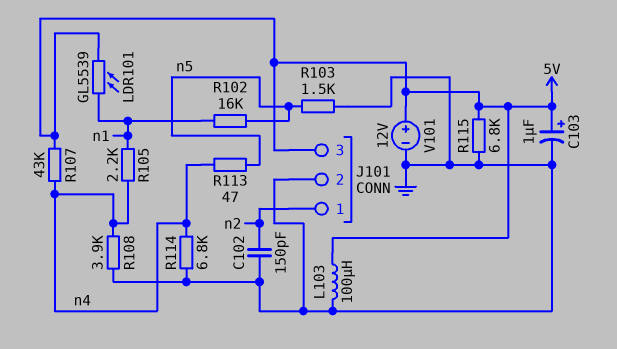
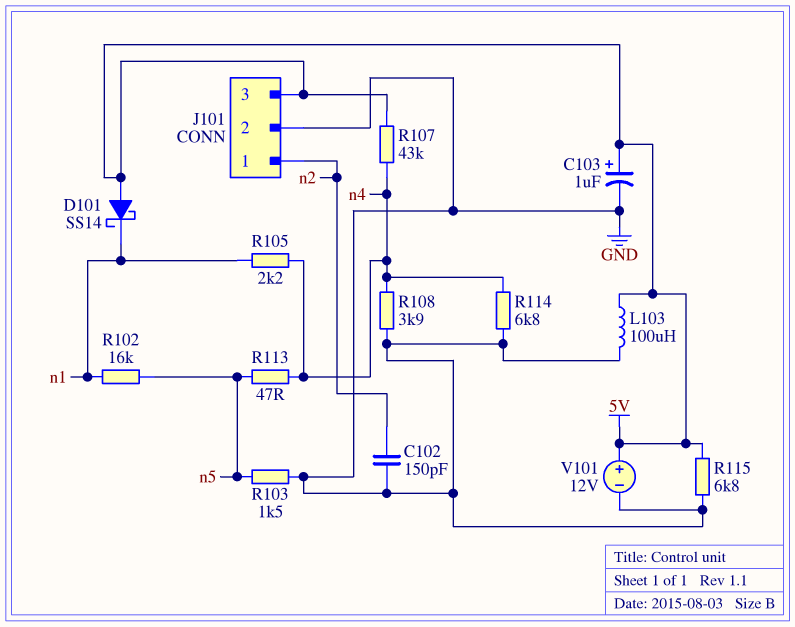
D101: none -> schottky SS14 (A 5V, K n1)
LDR101: GL5539 (5V, n1) -> none

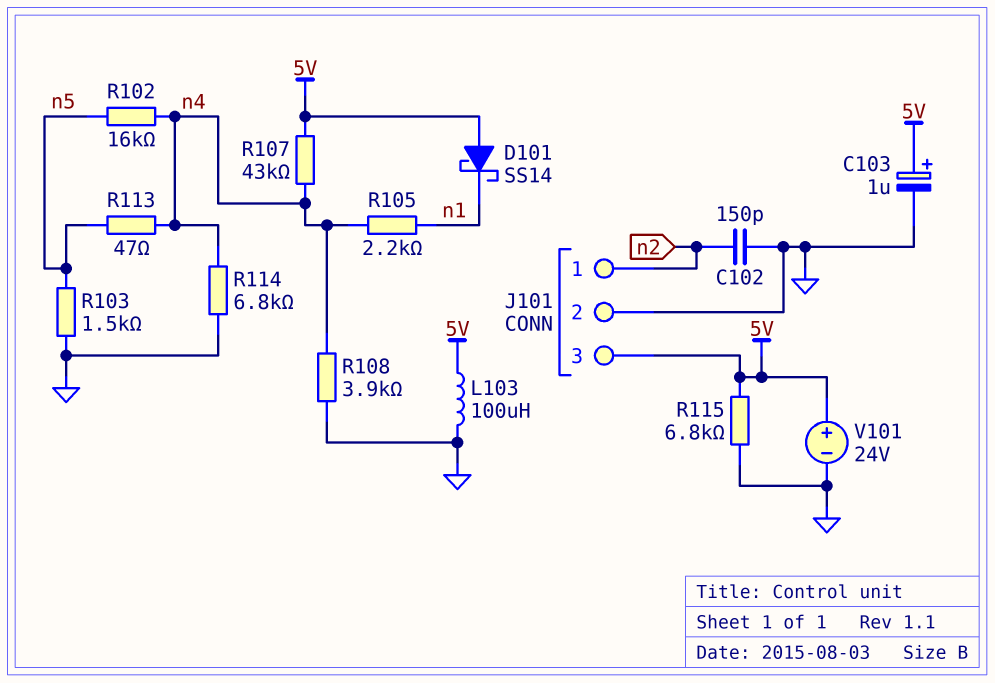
R102: 16k (n1, n5) -> 16k (n4, n5)
V101: 12V (plus 5V, minus GND) -> 24V (plus 5V, minus GND)

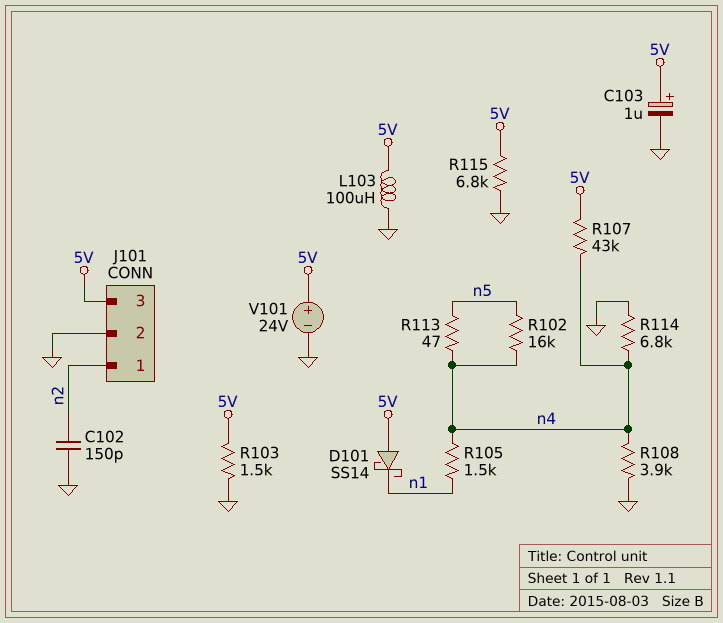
R103: 1.5k (GND, n5) -> 1.5k (5V, GND)
R105: 2.2k (n1, n4) -> 1.5k (n1, n4)

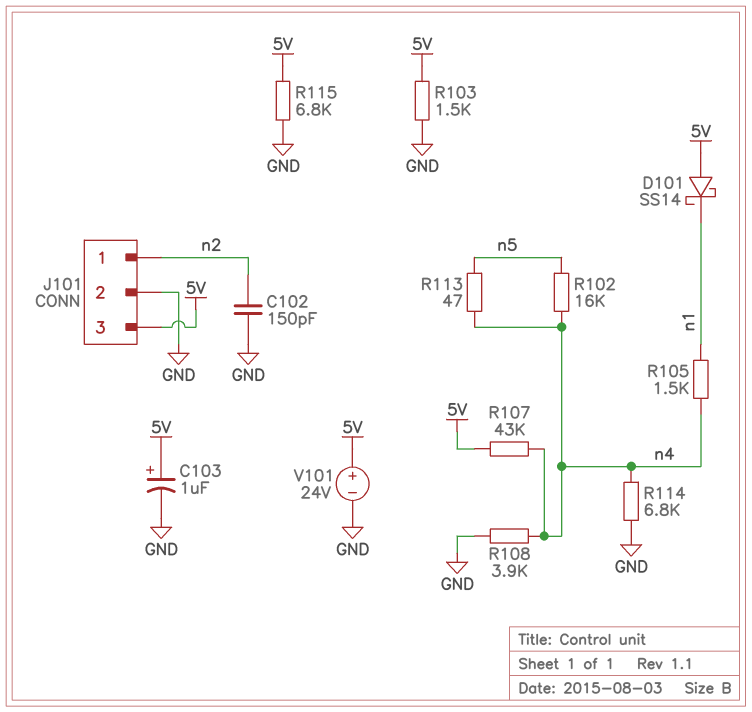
L103: 100uH (5V, GND) -> none

